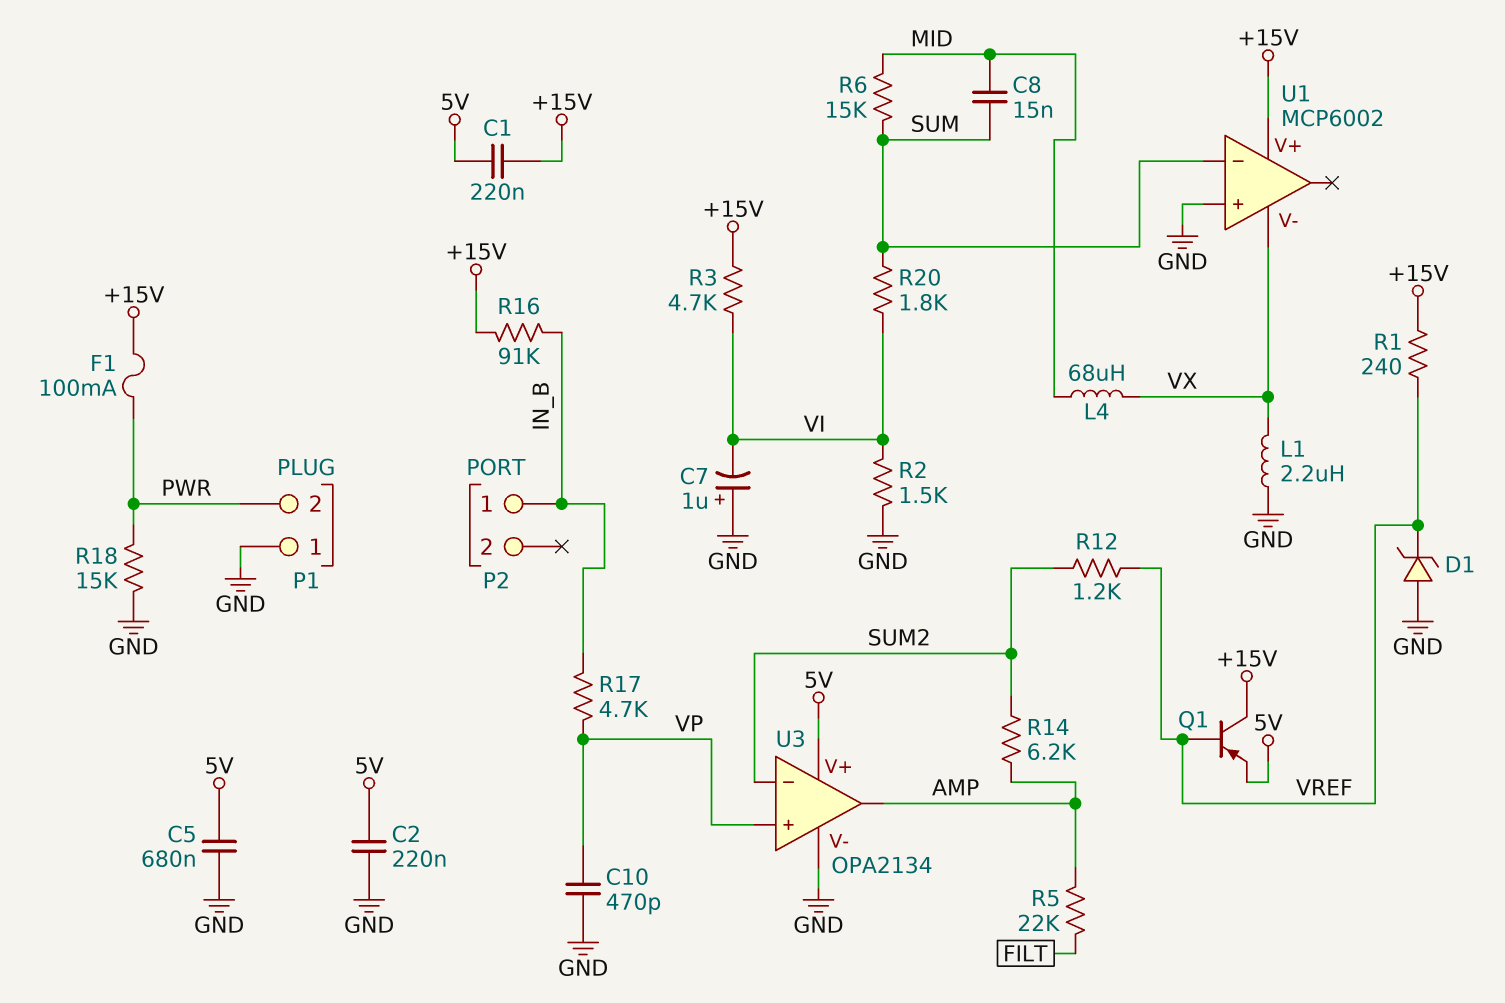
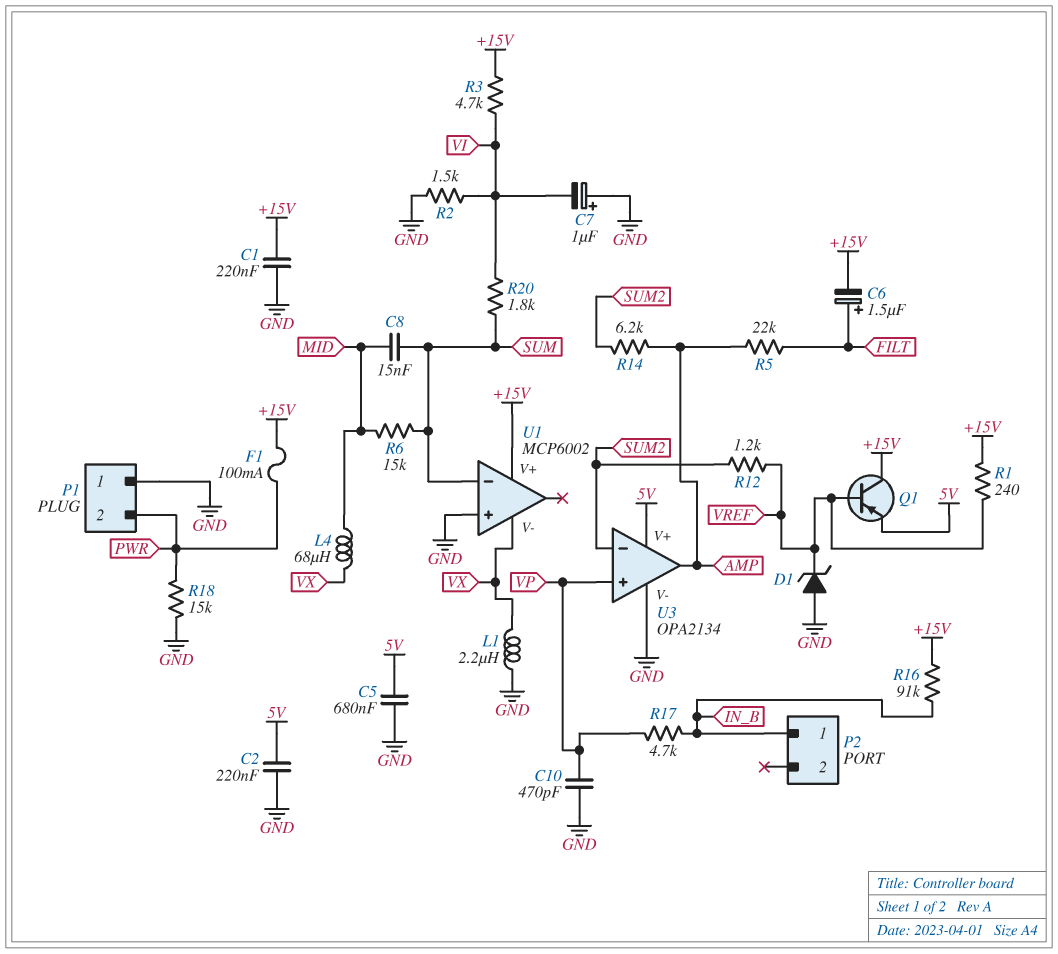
C1: 220nF (+15V, 5V) -> 220nF (+15V, GND)
C6: none -> 1.5uF (plus FILT, minus +15V)

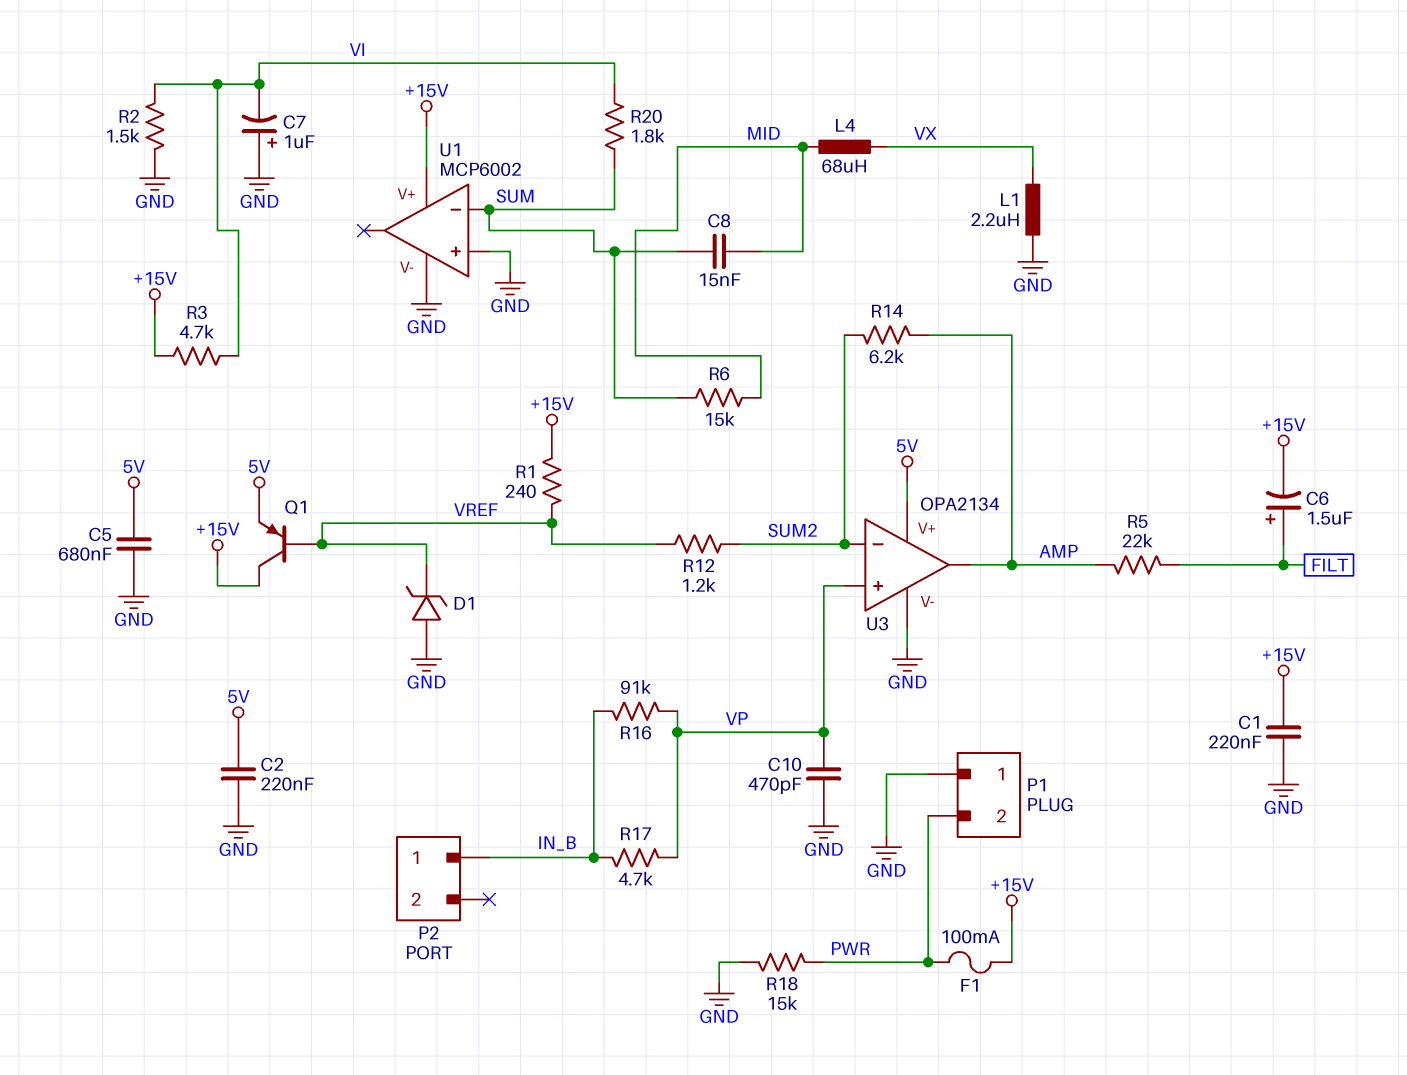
R16: 91k (+15V, IN_B) -> 91k (IN_B, VP)
U1 pin V-: VX -> GND

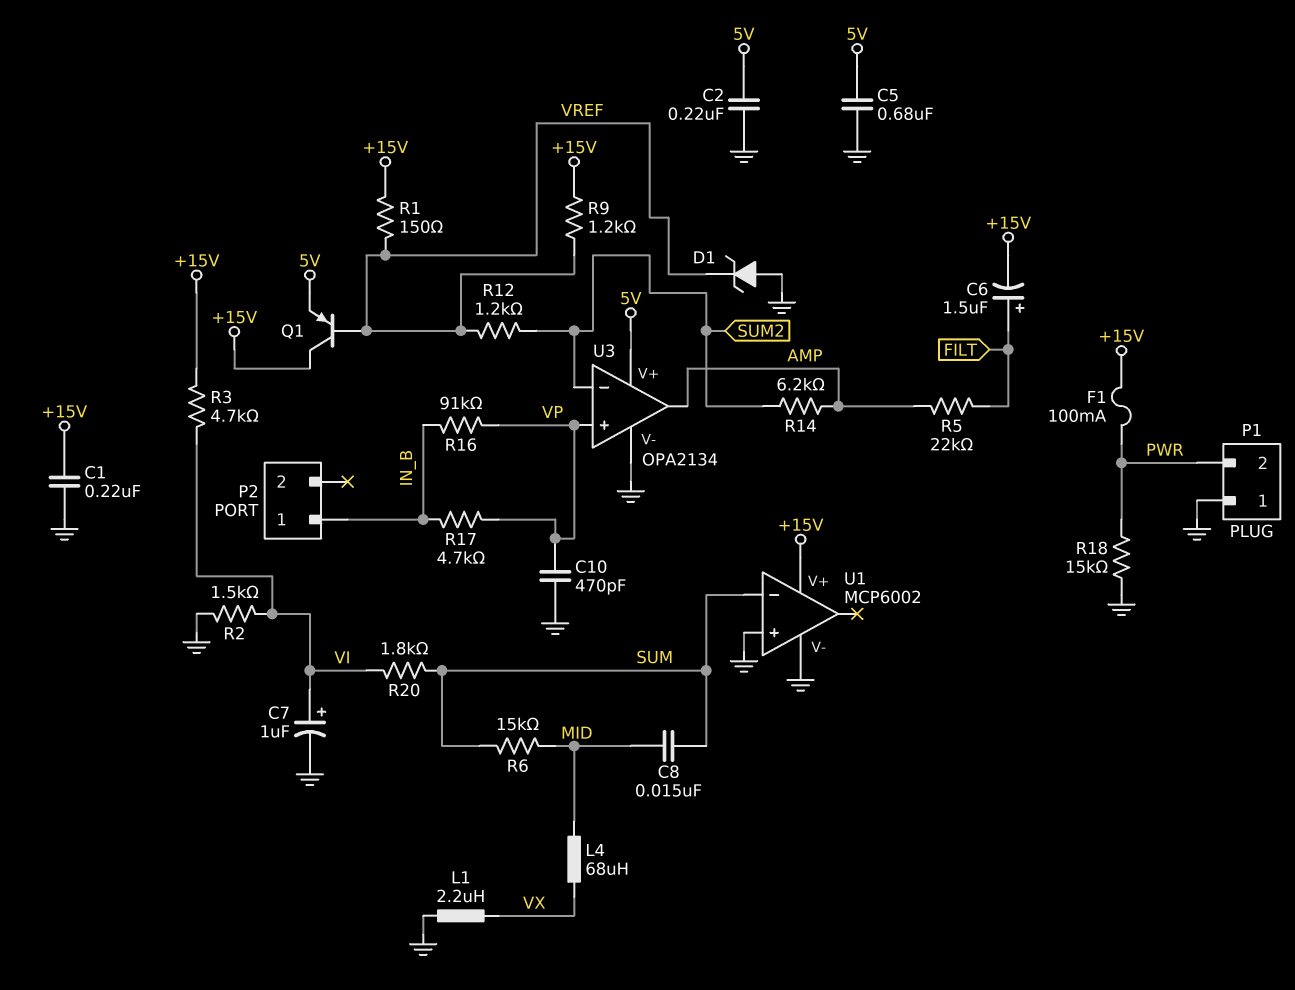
C7: 1uF (plus GND, minus VI) -> 1uF (plus VI, minus GND)
R1: 240 (+15V, VREF) -> 150 (+15V, VREF)
R9: none -> 1.2k (+15V, VREF)

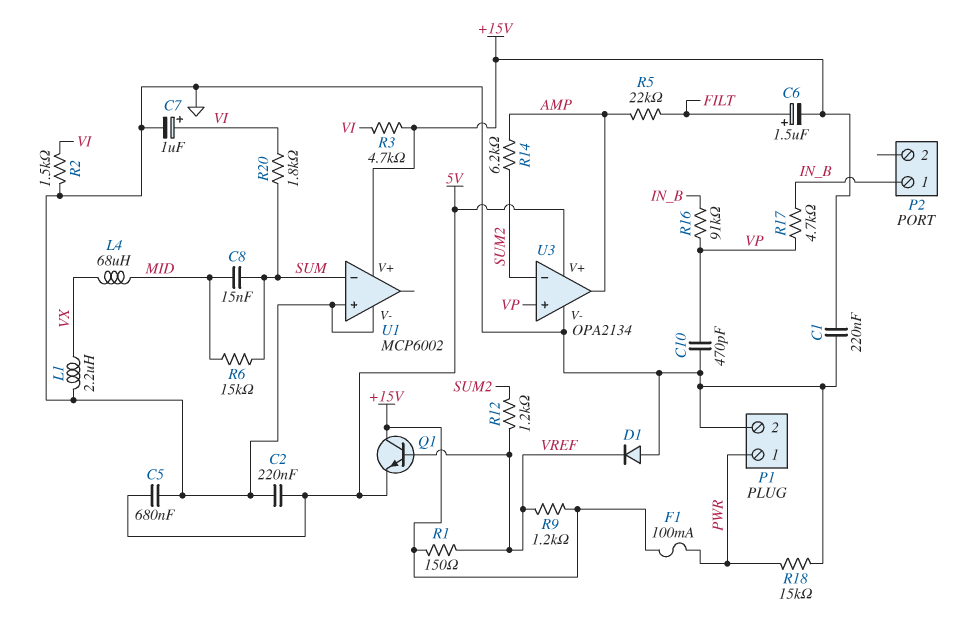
D1: zener (A GND, K VREF) -> diode (A GND, K VREF)
P1 pin 1: GND -> PWR
P1 pin 2: PWR -> GND
Q1: PNP (B VREF, C +15V, E 5V) -> NPN (B VREF, C +15V, E 5V)

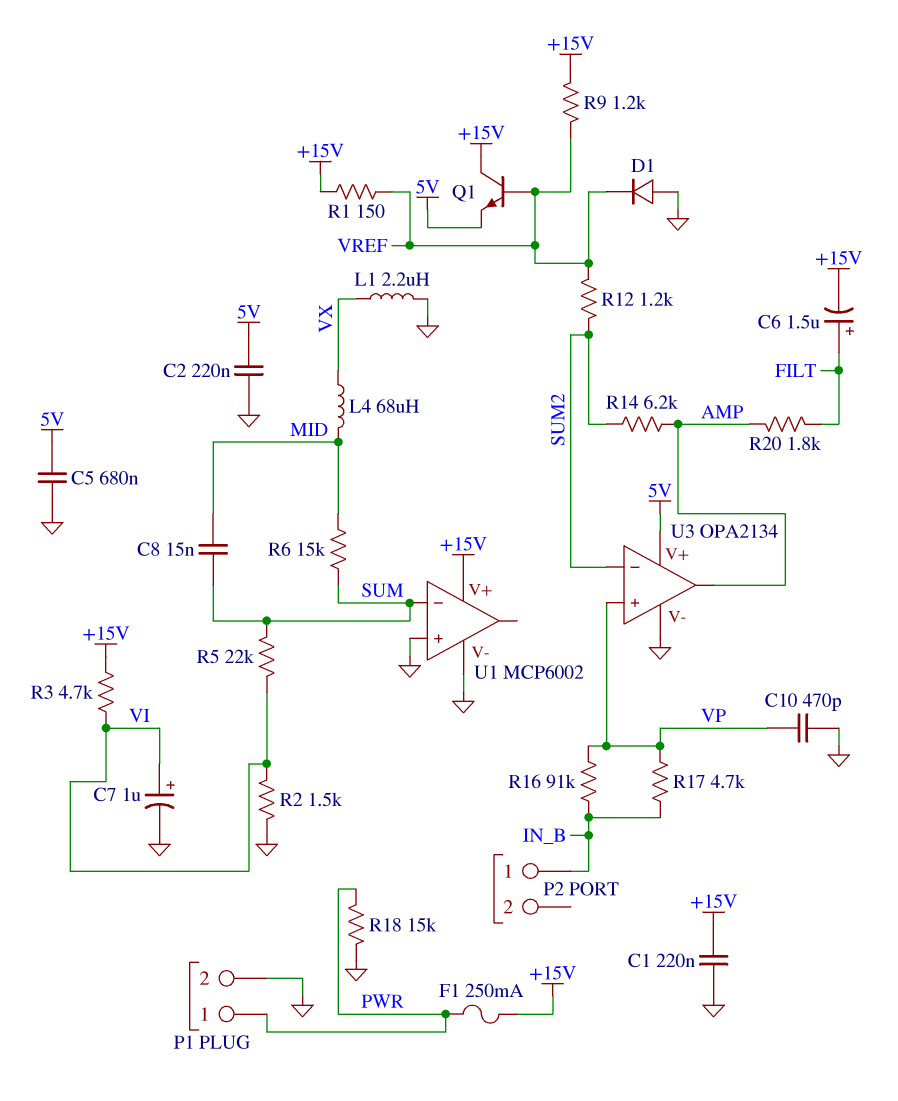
F1: 100mA (+15V, PWR) -> 250mA (+15V, PWR)
R5: 22k (AMP, FILT) -> 22k (SUM, VI)
R20: 1.8k (SUM, VI) -> 1.8k (AMP, FILT)

